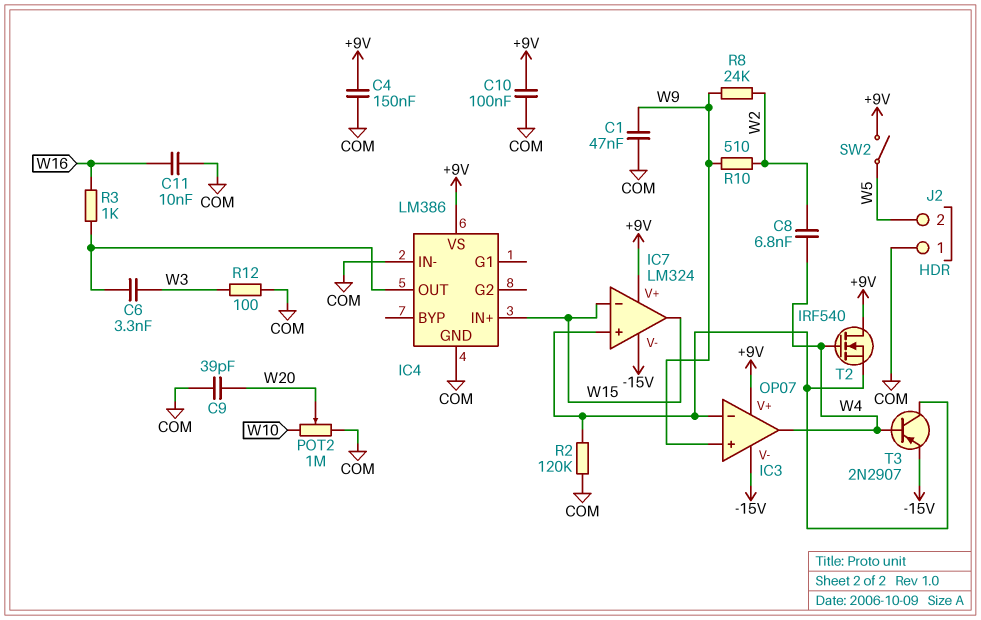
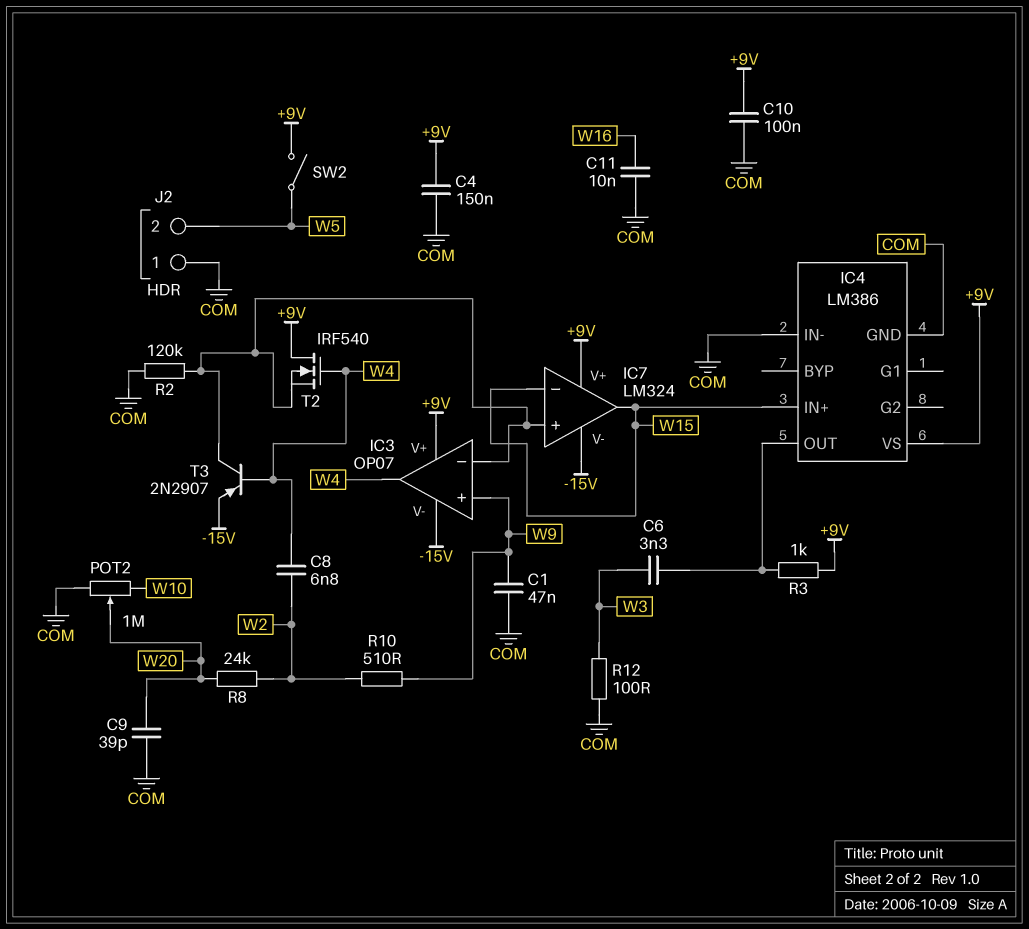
R3: 1k (IC4/OUT, W16) -> 1k (+9V, IC4/OUT)
R8: 24k (W2, W9) -> 24k (W2, W20)

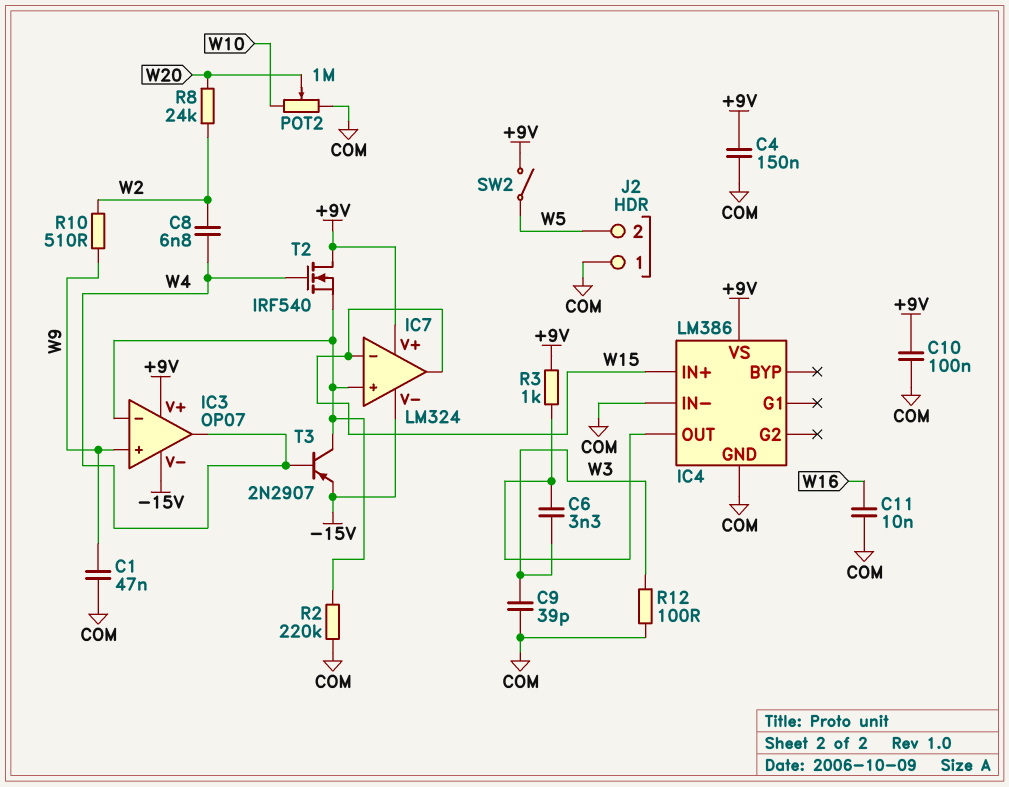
C9: 39pF (COM, W20) -> 39pF (COM, W3)
R2: 120k (COM, IC3/in-) -> 220k (COM, IC3/in-)

